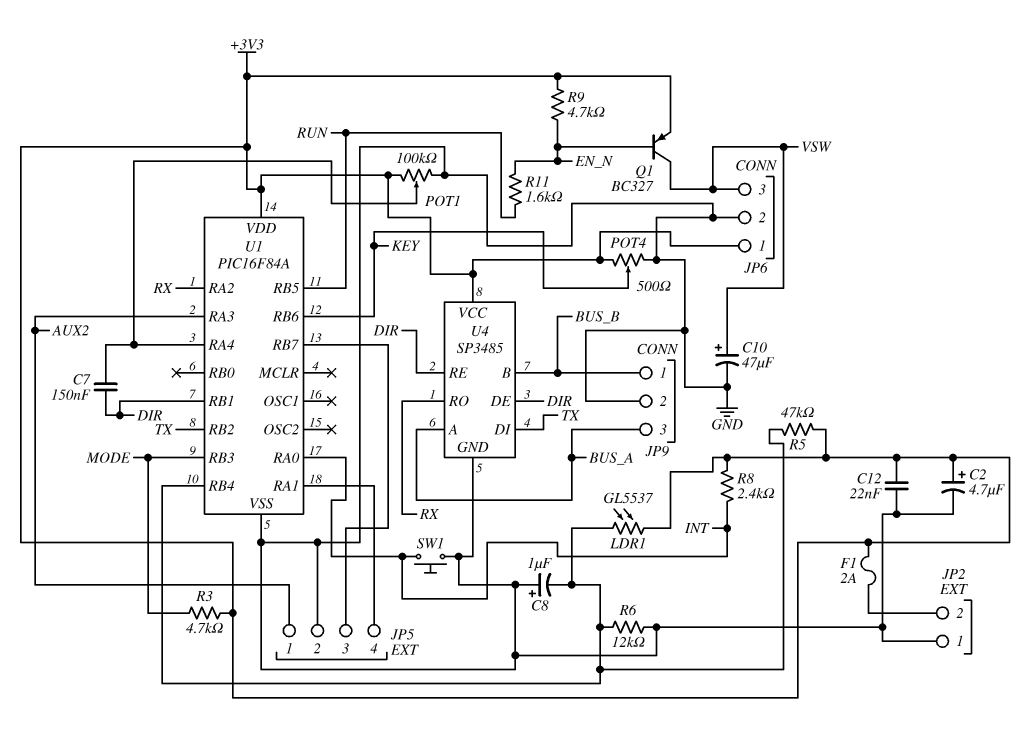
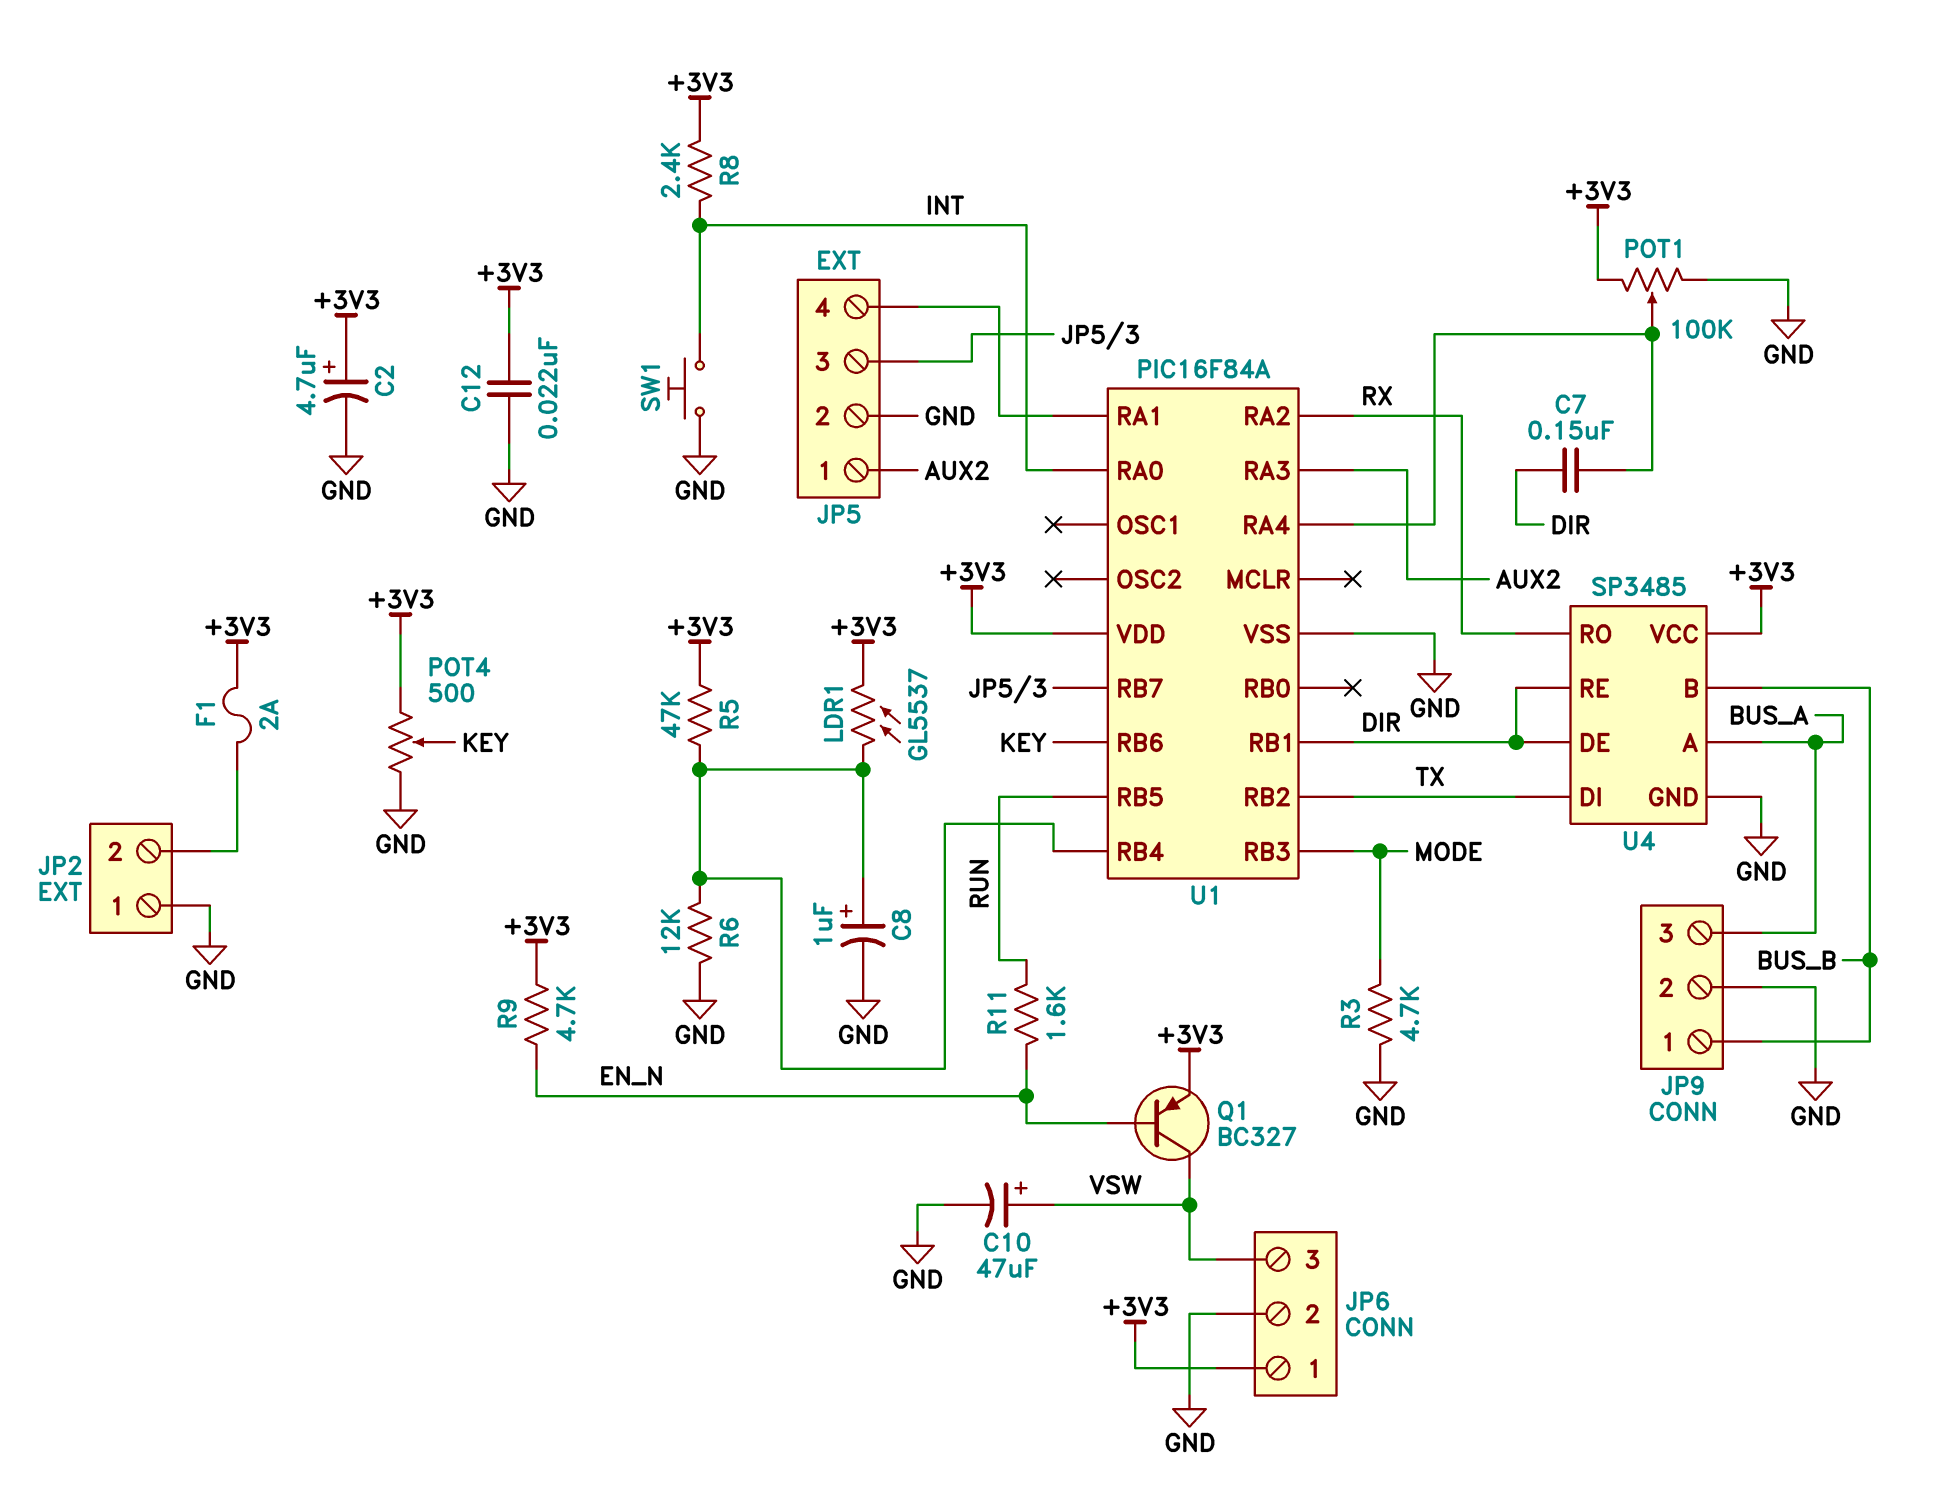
C8: 1uF (plus GND, minus U1/RB4) -> 1uF (plus U1/RB4, minus GND)
R3: 4.7k (+3V3, MODE) -> 4.7k (GND, MODE)

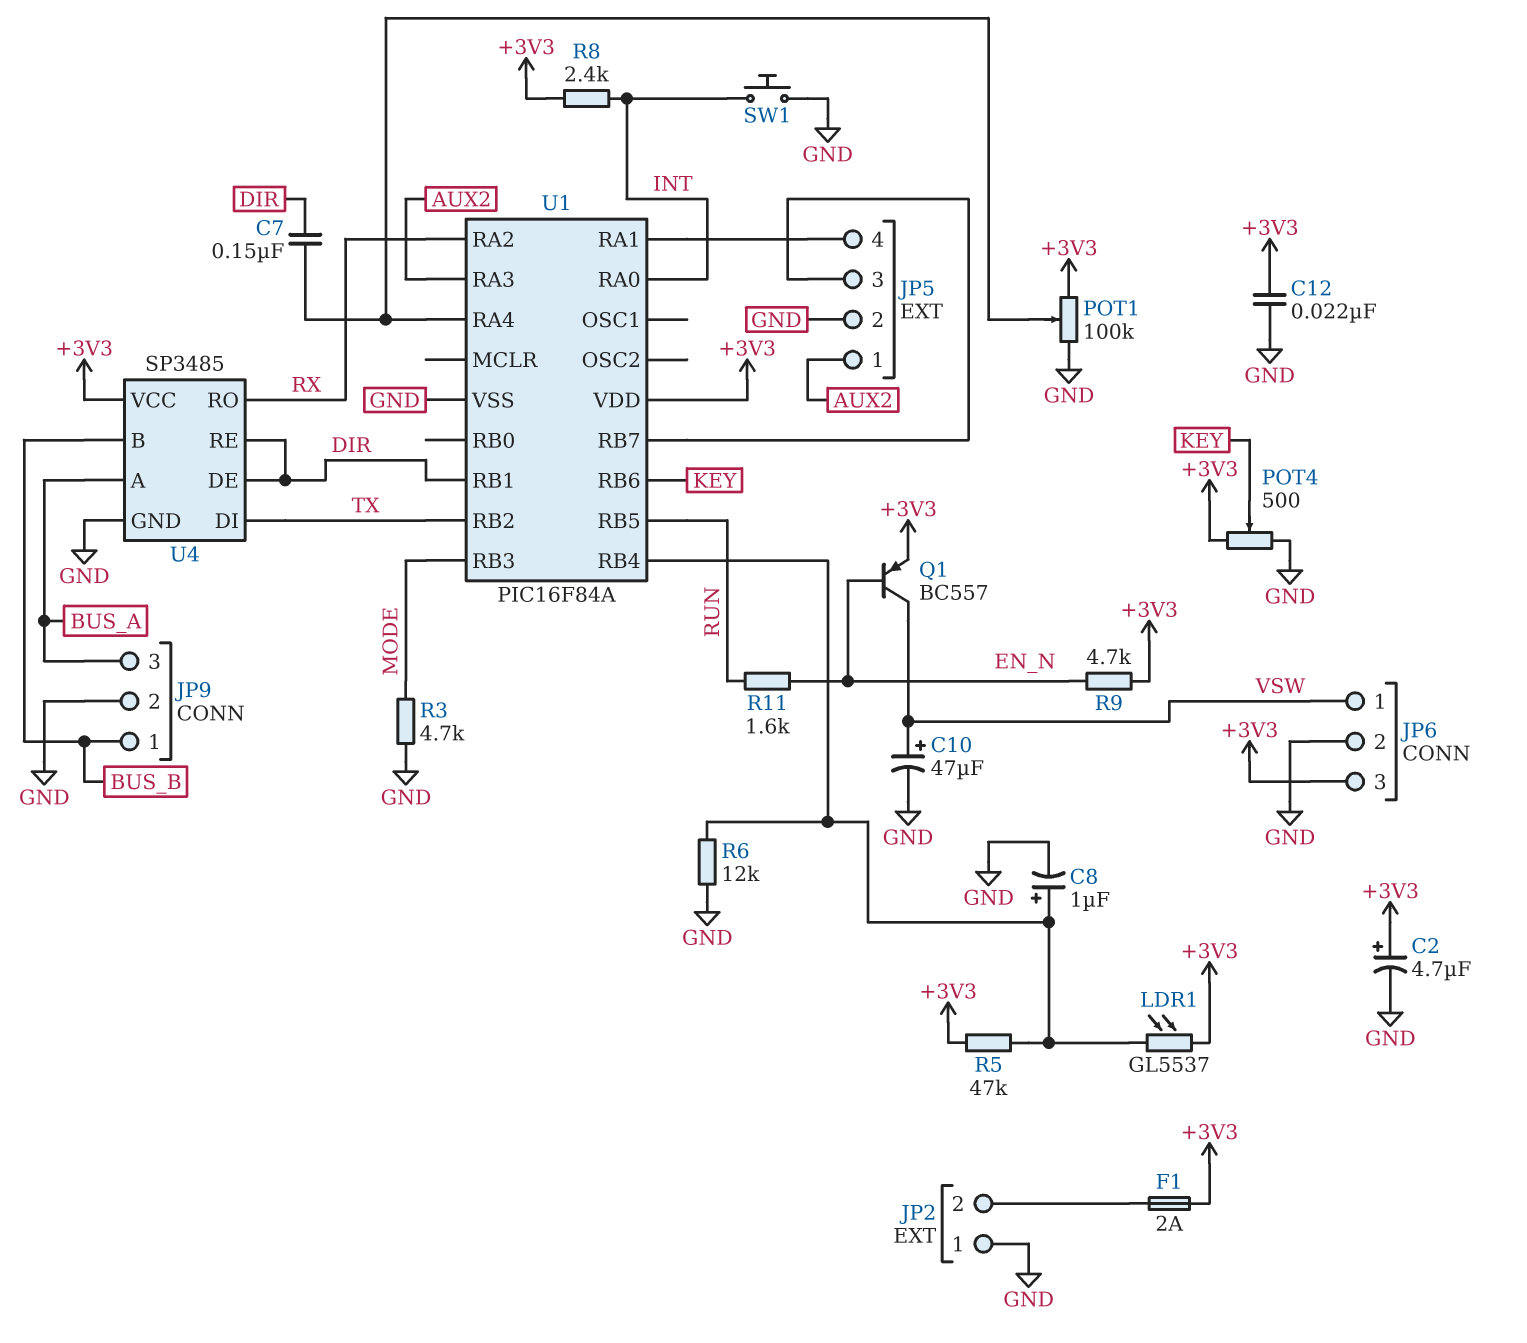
JP6 pin 1: +3V3 -> VSW
JP6 pin 3: VSW -> +3V3
Q1: PNP BC327 (B EN_N, C VSW, E +3V3) -> PNP BC557 (B EN_N, C VSW, E +3V3)

